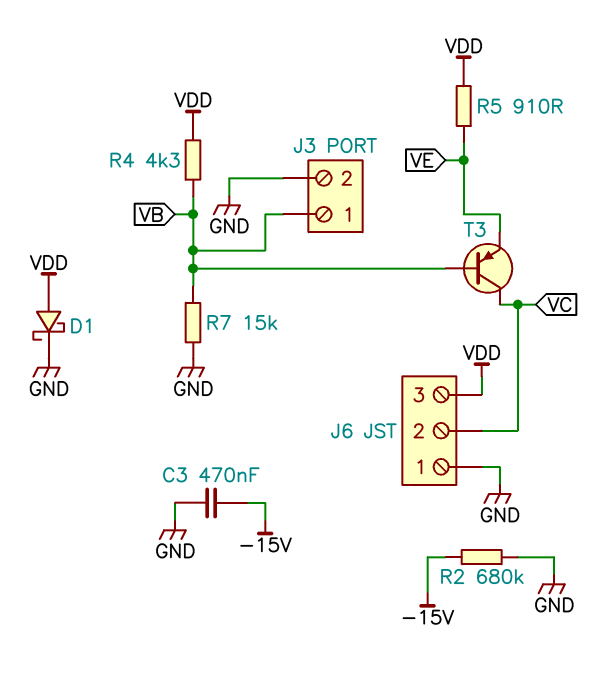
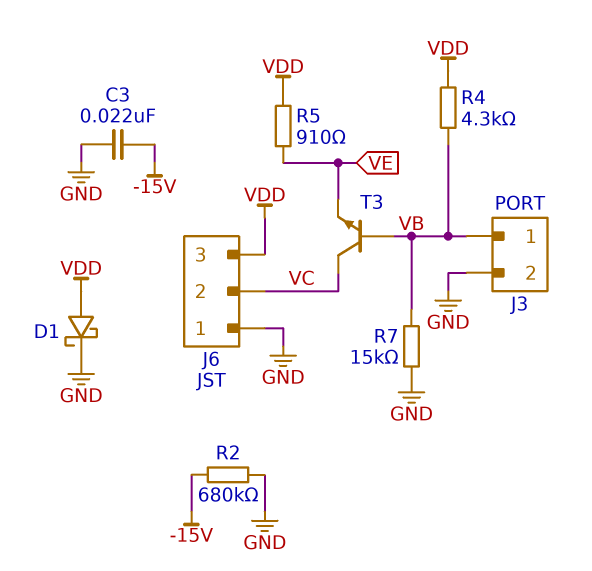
C3: 470nF (-15V, GND) -> 22nF (-15V, GND)
T3: PNP (B VB, C VC, E VE) -> NPN (B VB, C VC, E VE)

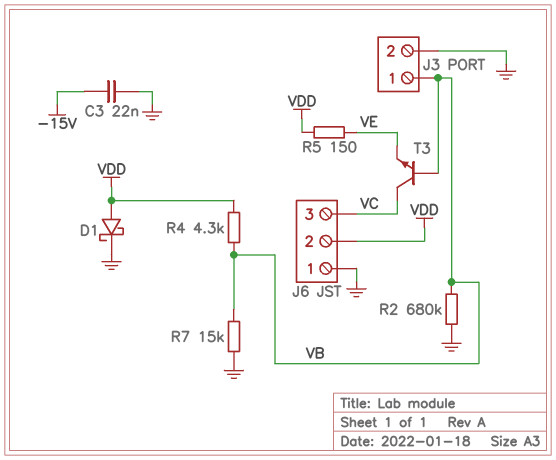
J6 pin 2: VC -> VDD
J6 pin 3: VDD -> VC
R2: 680k (-15V, GND) -> 680k (GND, VB)
R5: 910 (VDD, VE) -> 150 (VDD, VE)

